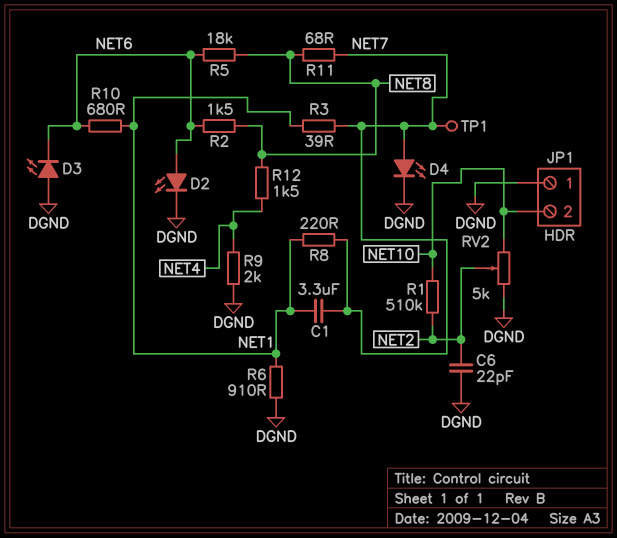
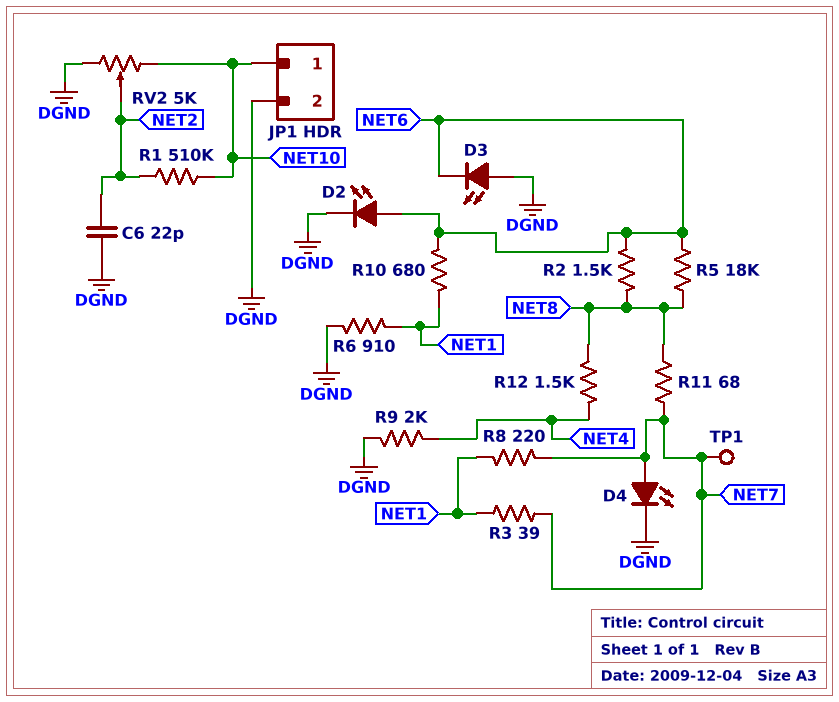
C1: 3.3uF (NET1, NET7) -> none
JP1 pin 1: DGND -> NET10
JP1 pin 2: NET10 -> DGND

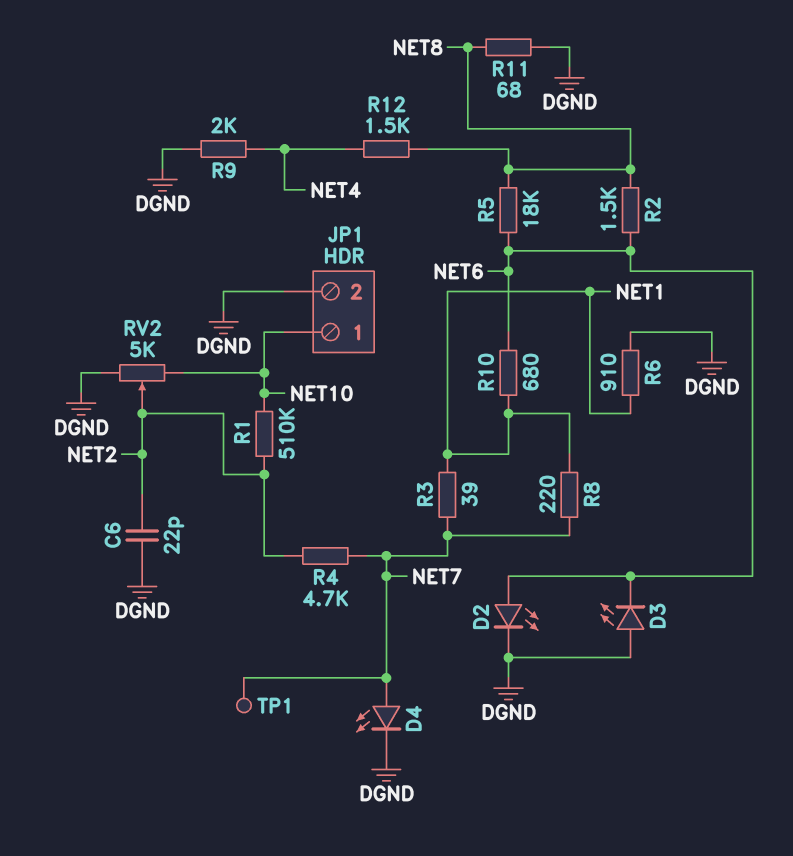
R4: none -> 4.7k (NET2, NET7)
R11: 68 (NET7, NET8) -> 68 (DGND, NET8)

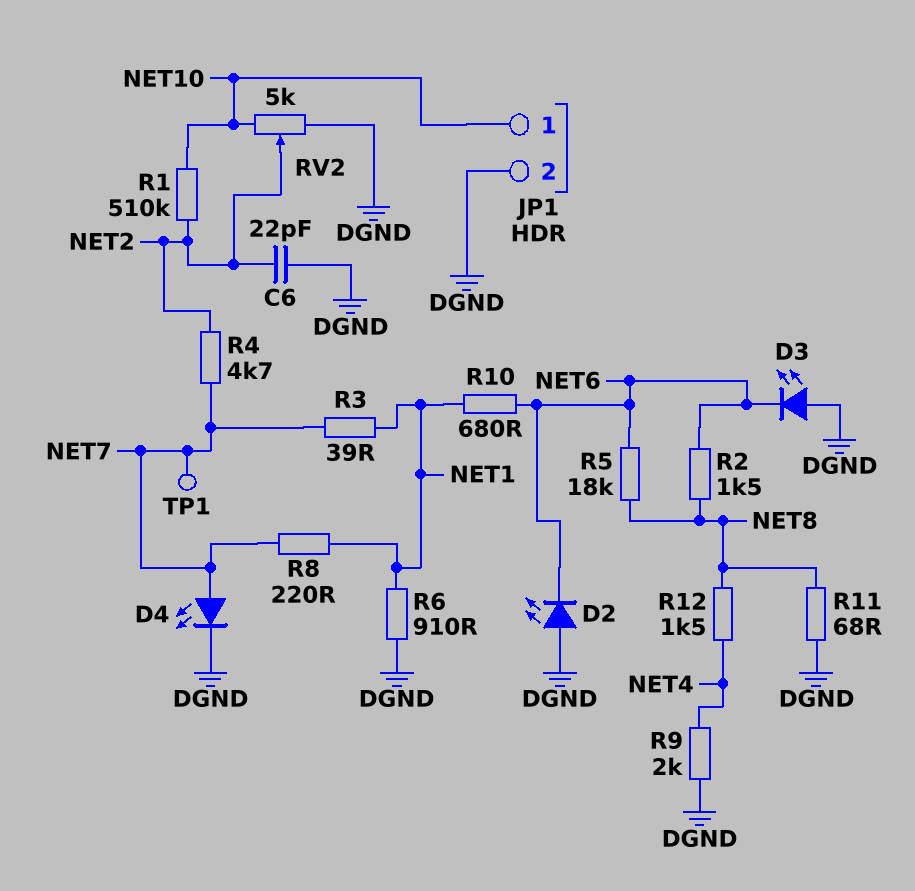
D2: LED (A NET6, K DGND) -> LED (A DGND, K NET6)

